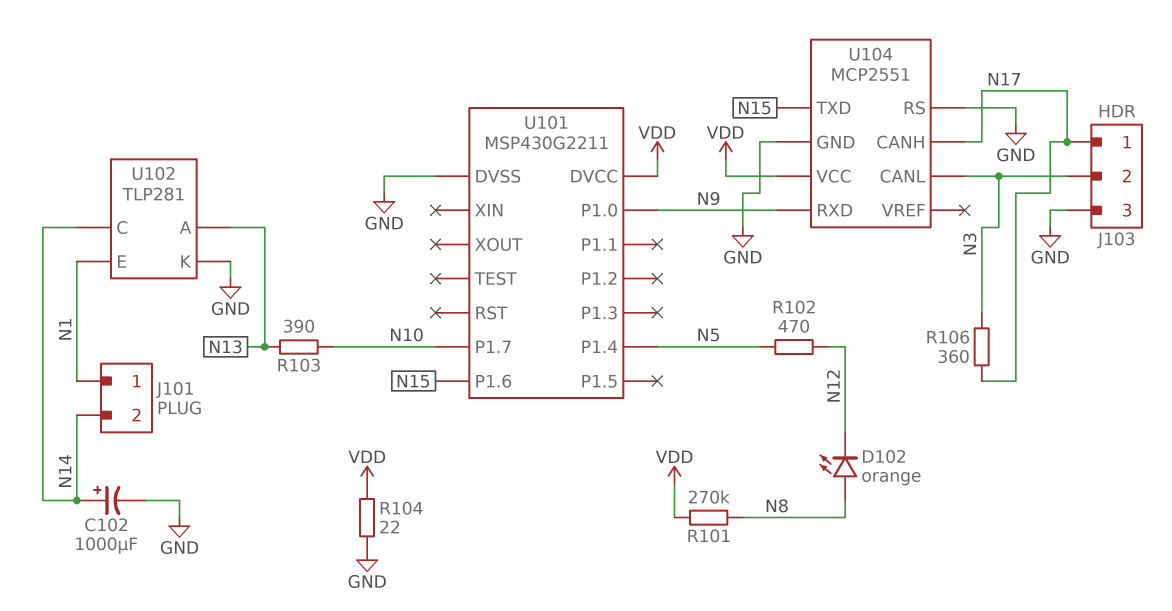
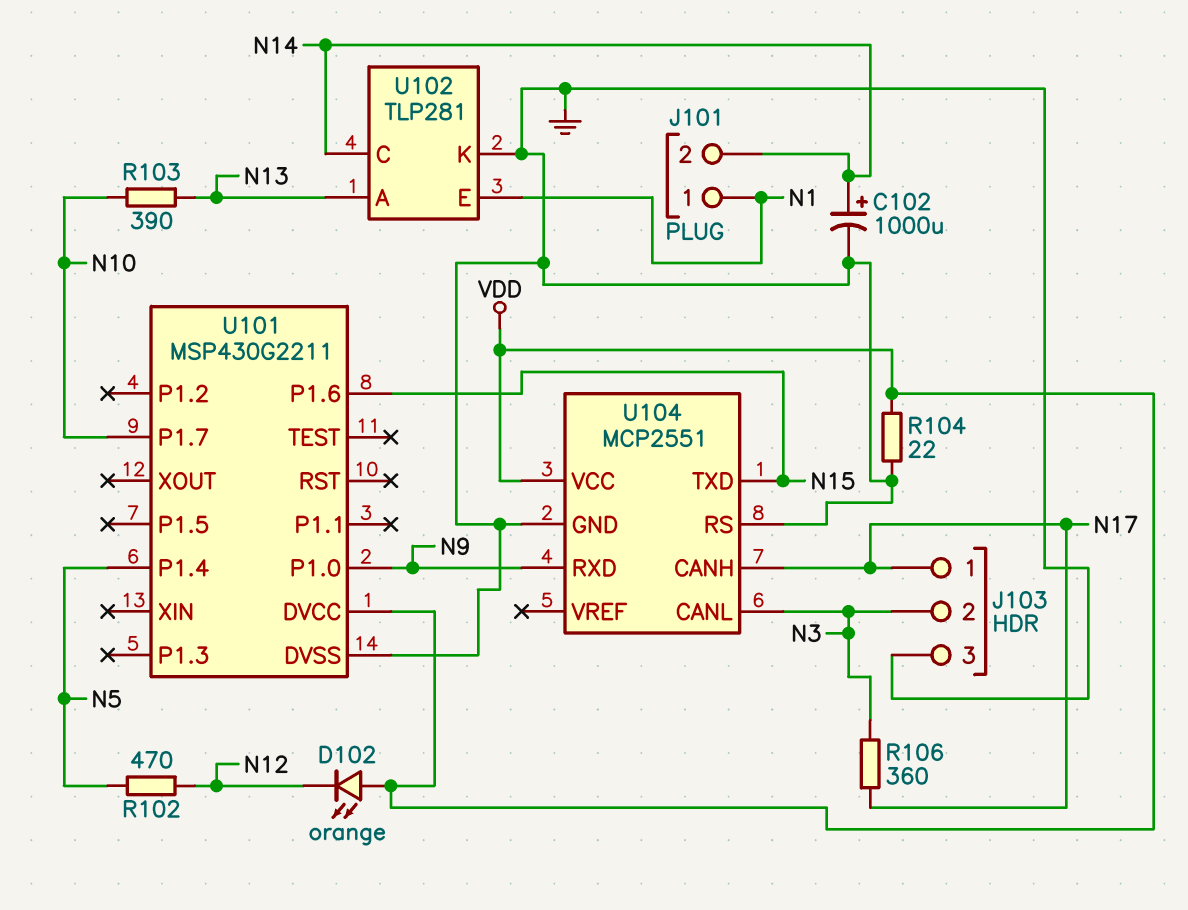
D102: LED orange (A N8, K N12) -> LED orange (A VDD, K N12)
R101: 270k (N8, VDD) -> none

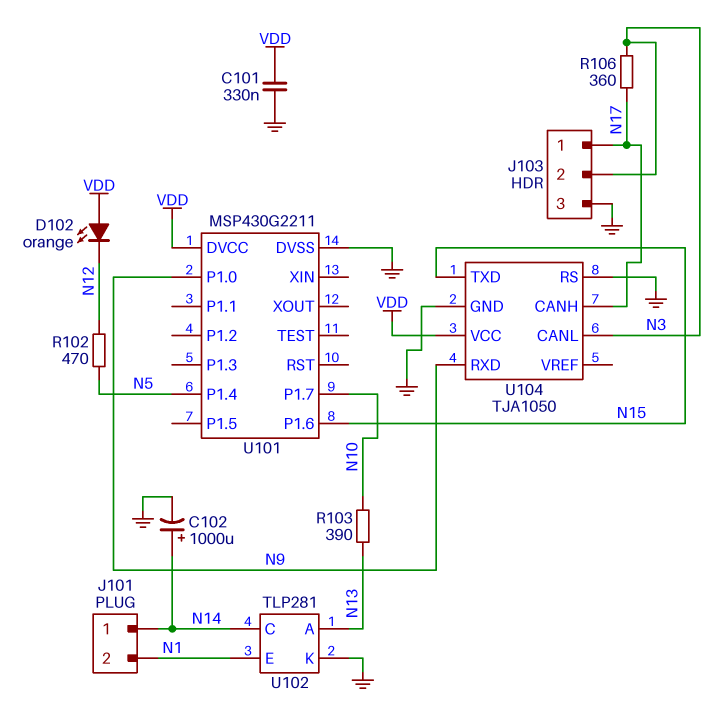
C101: none -> 330nF (GND, VDD)
J101 pin 1: N1 -> N14
J101 pin 2: N14 -> N1
R104: 22 (GND, VDD) -> none
U104: MCP2551 -> TJA1050

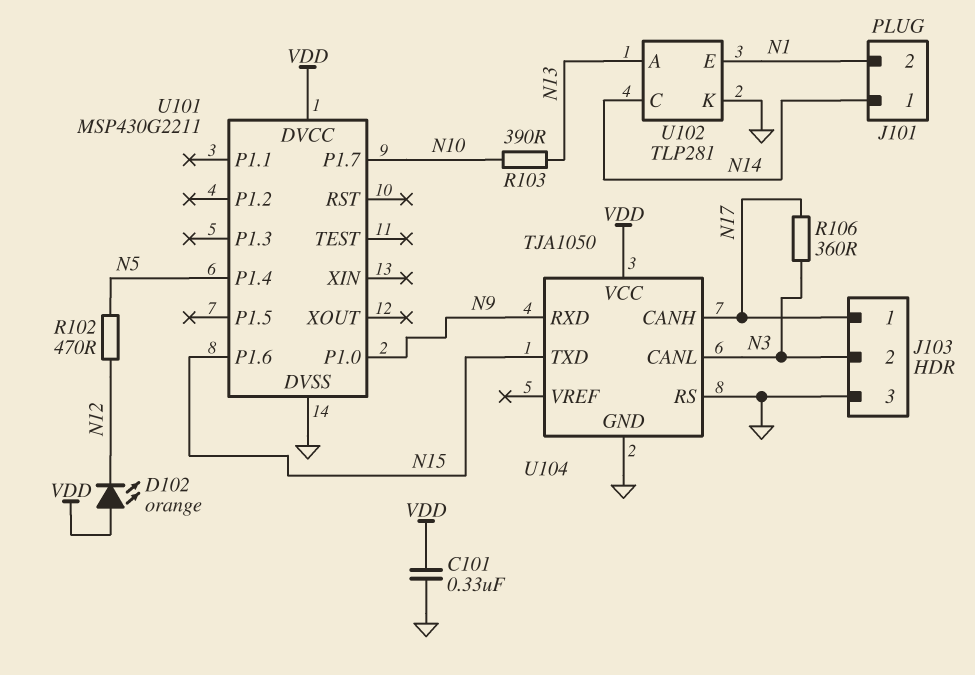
C102: 1000uF (plus N14, minus GND) -> none

